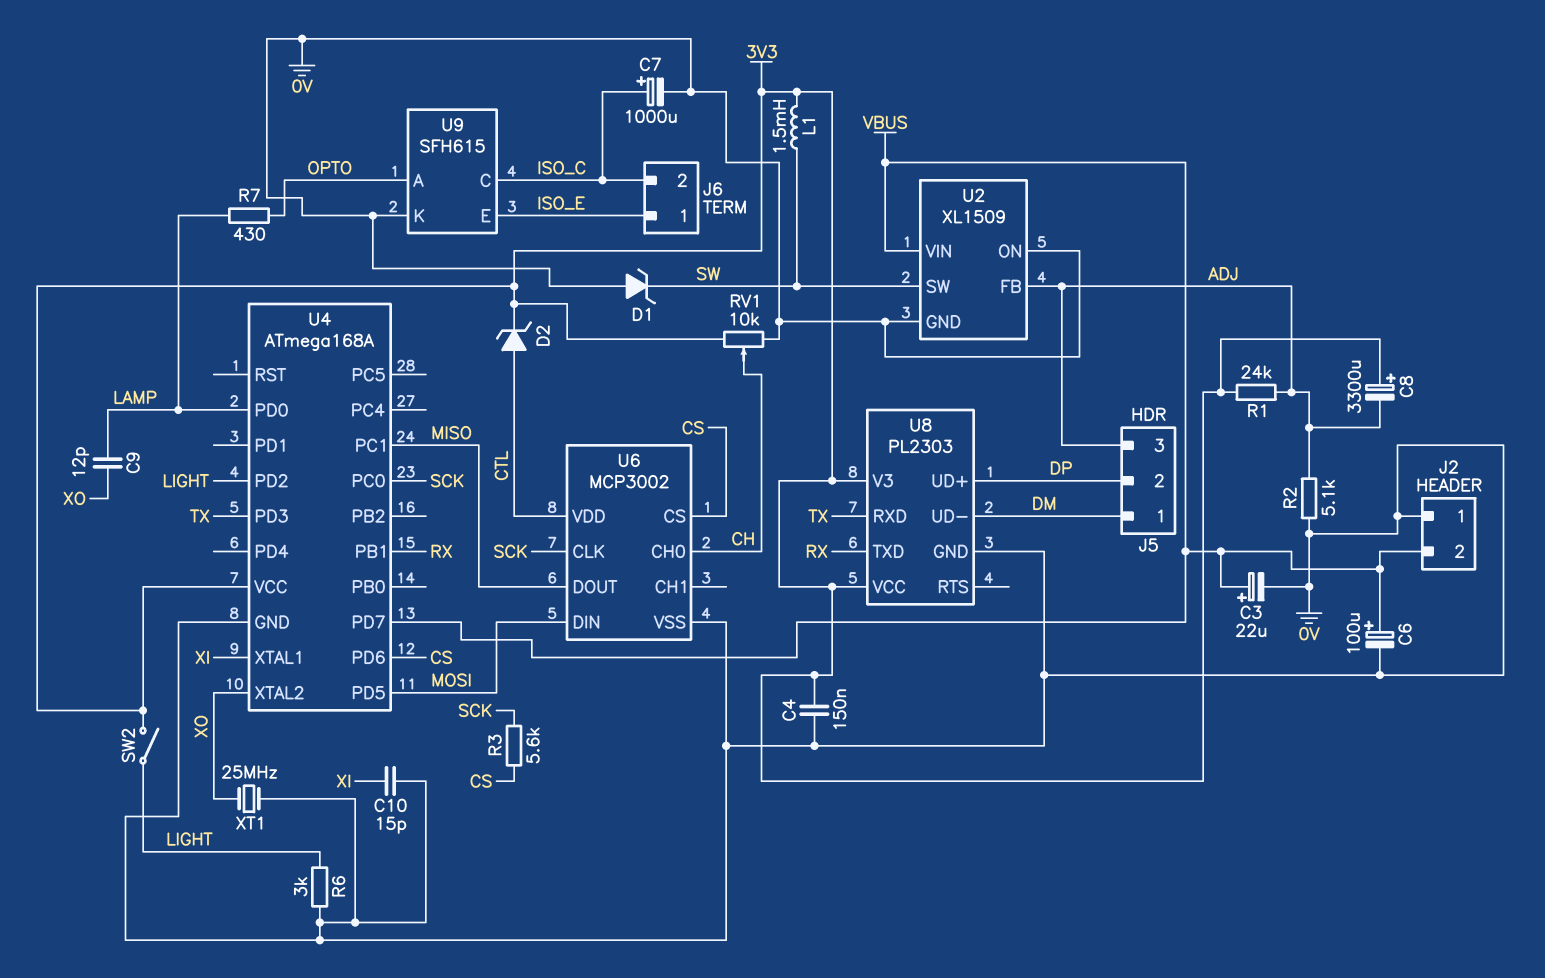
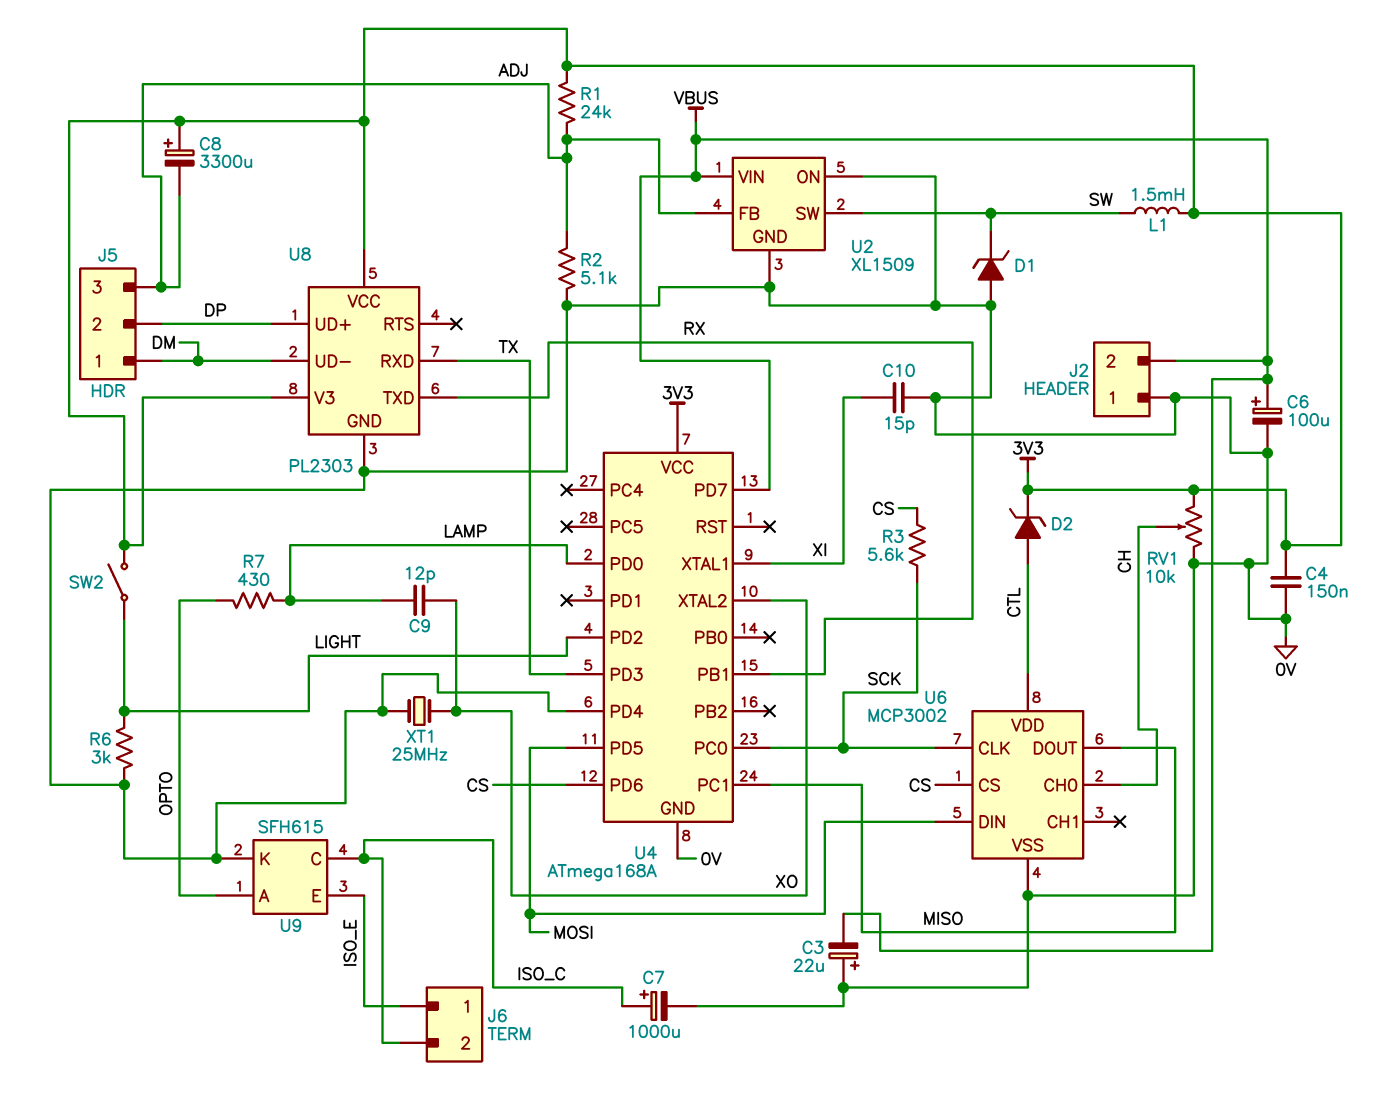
C3: 22uF (plus VBUS, minus 0V) -> 22uF (plus 0V, minus VBUS)
U4 pin PD4: none -> 0V

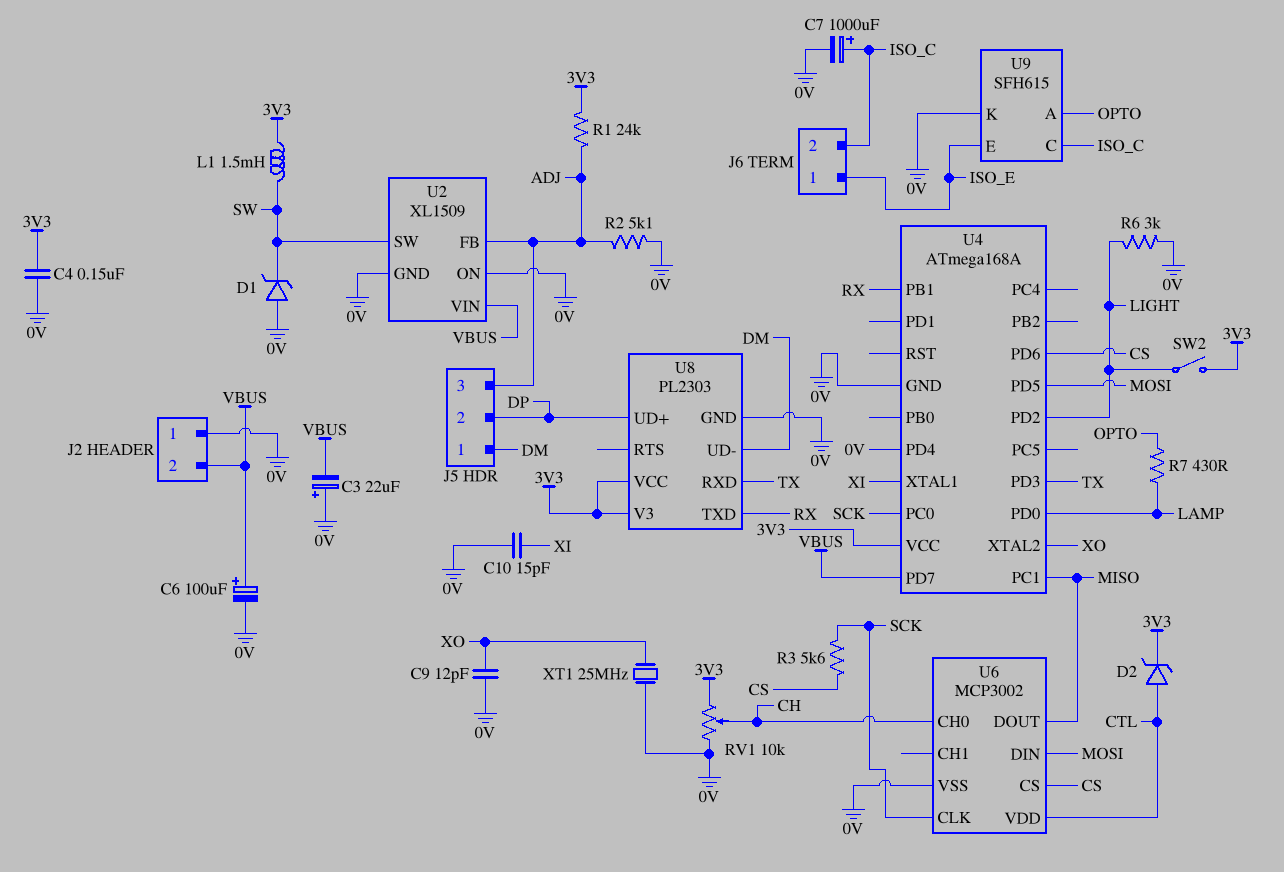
C8: 3300uF (plus 3V3, minus ADJ) -> none
C9: 12pF (LAMP, XO) -> 12pF (0V, XO)

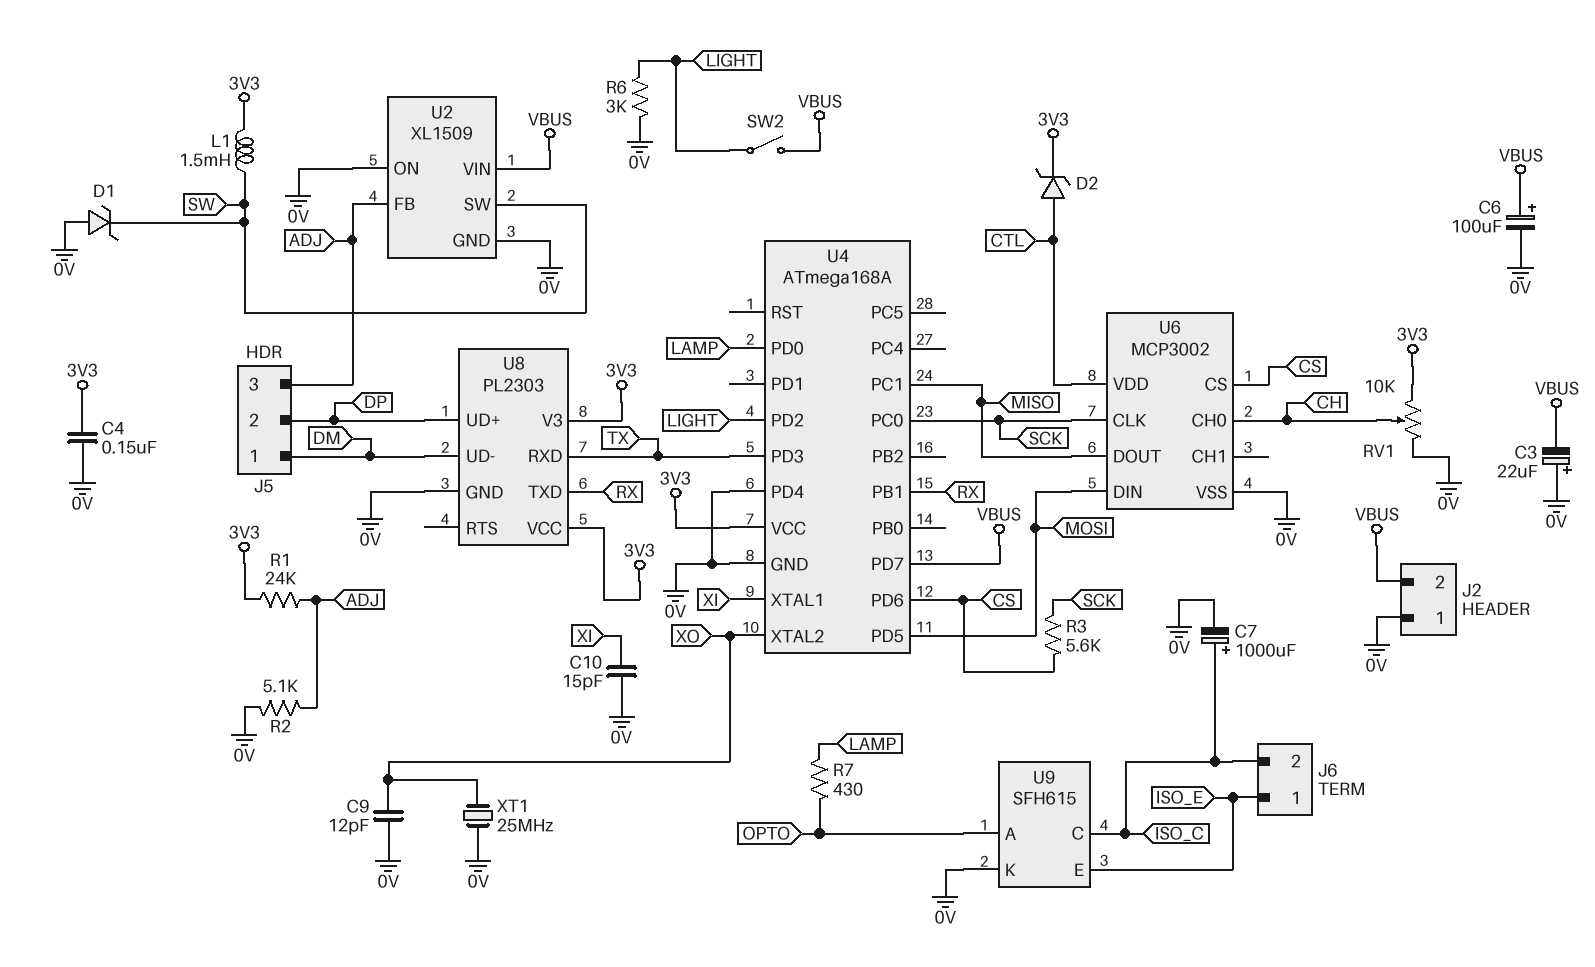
SW2: switch (3V3, LIGHT) -> switch (LIGHT, VBUS)

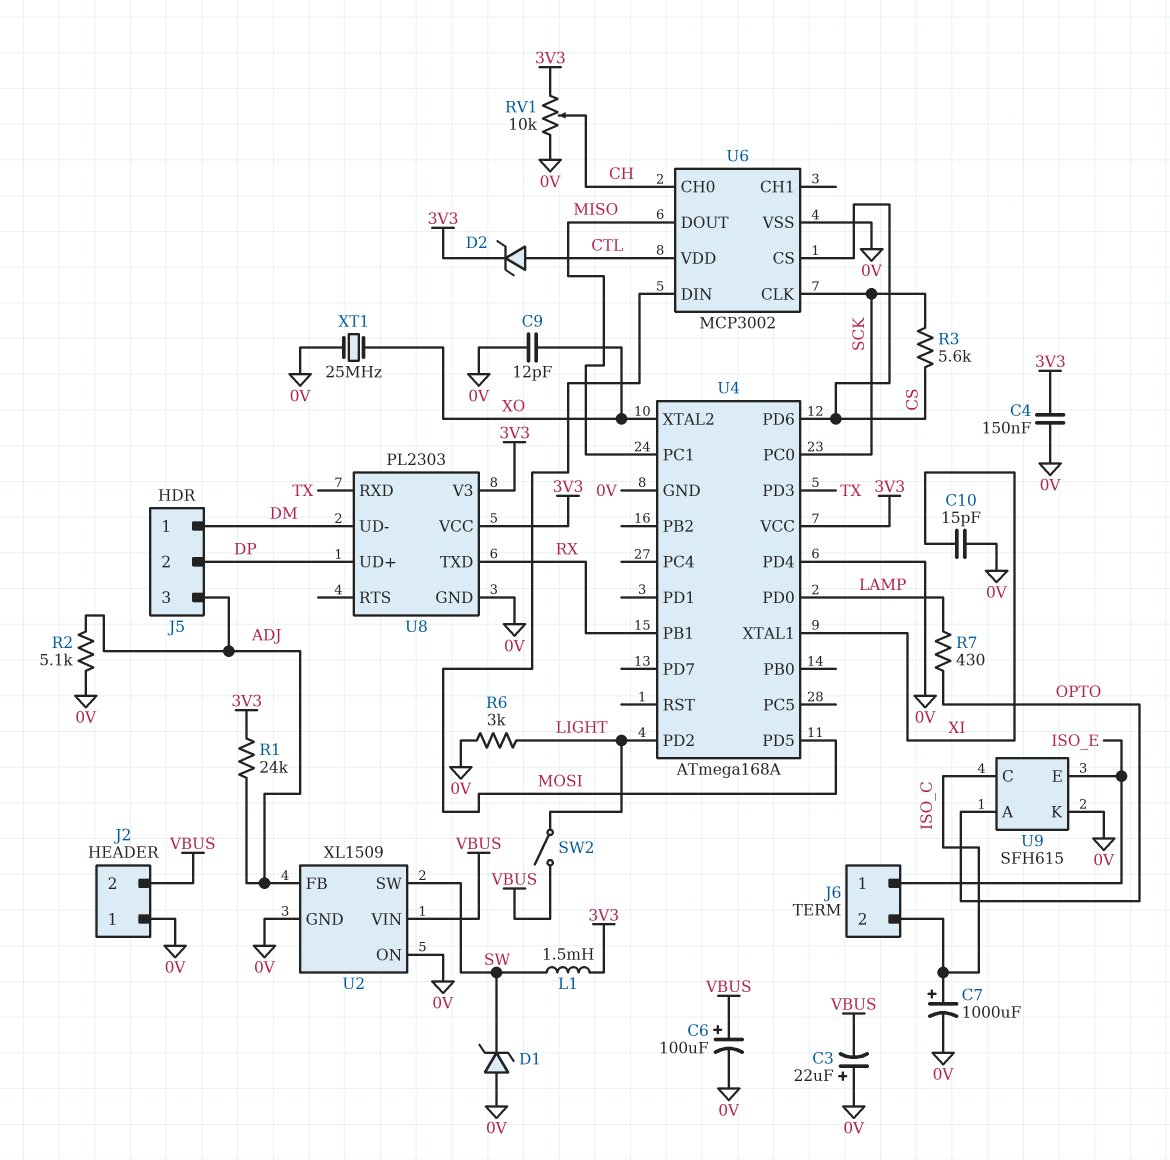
U4 pin PD7: VBUS -> none

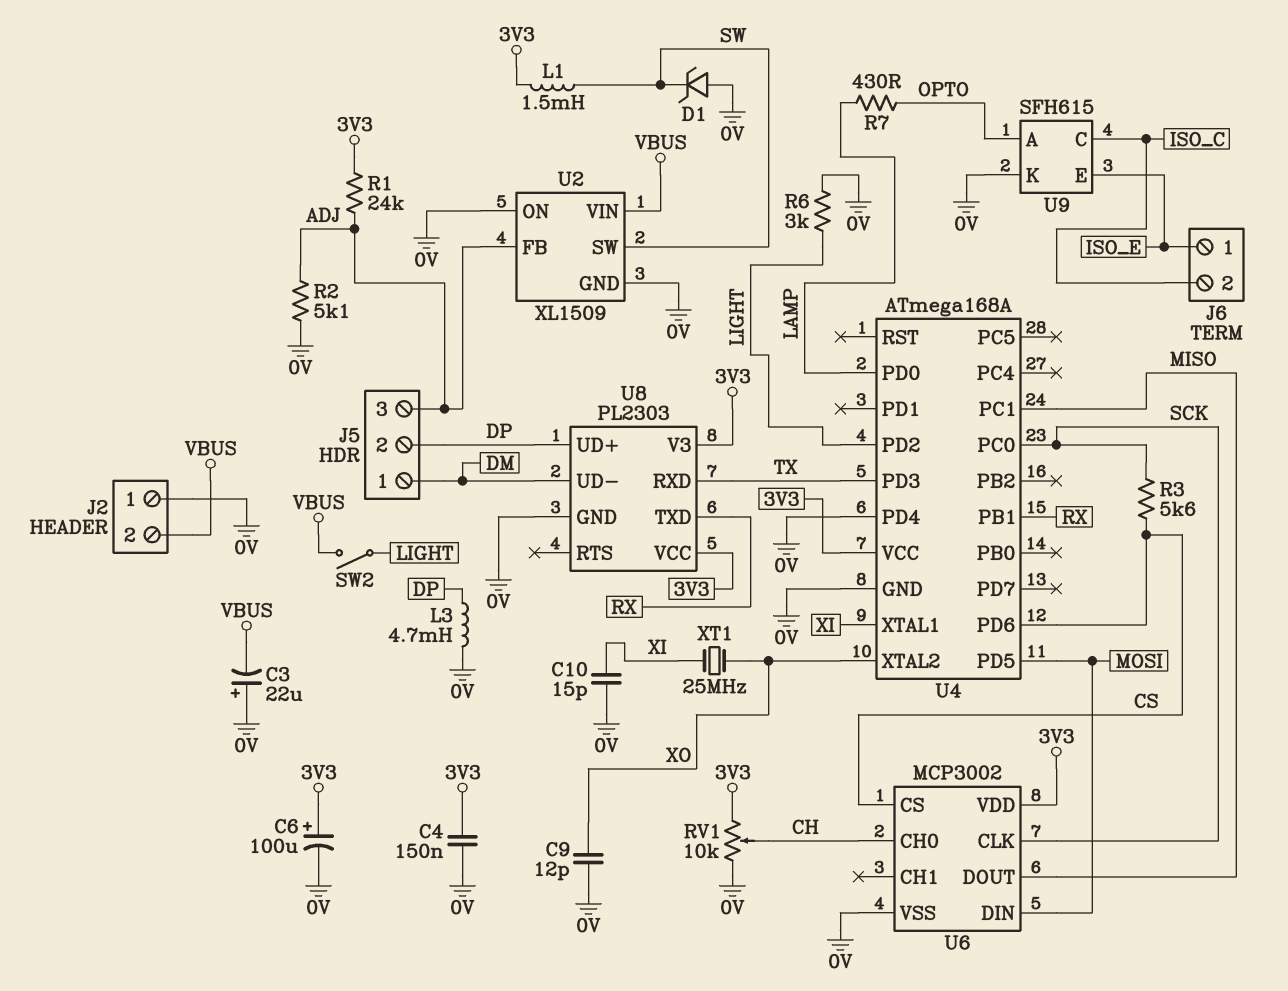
C6: 100uF (plus VBUS, minus 0V) -> 100uF (plus 3V3, minus 0V)
C7: 1000uF (plus ISO_C, minus 0V) -> none
D2: zener (A CTL, K 3V3) -> none
L3: none -> 4.7mH (0V, DP)
U6 pin VDD: CTL -> 3V3
XT1: 25MHz (0V, XO) -> 25MHz (XI, XO)

